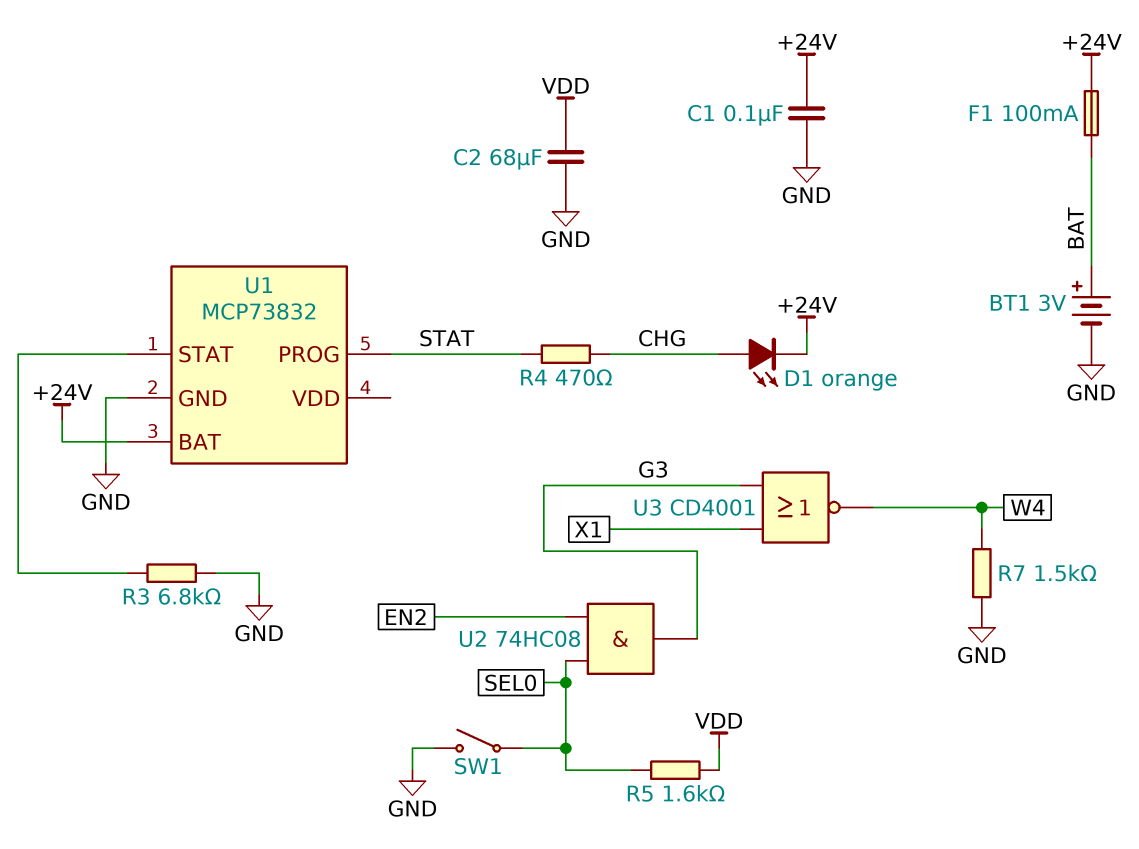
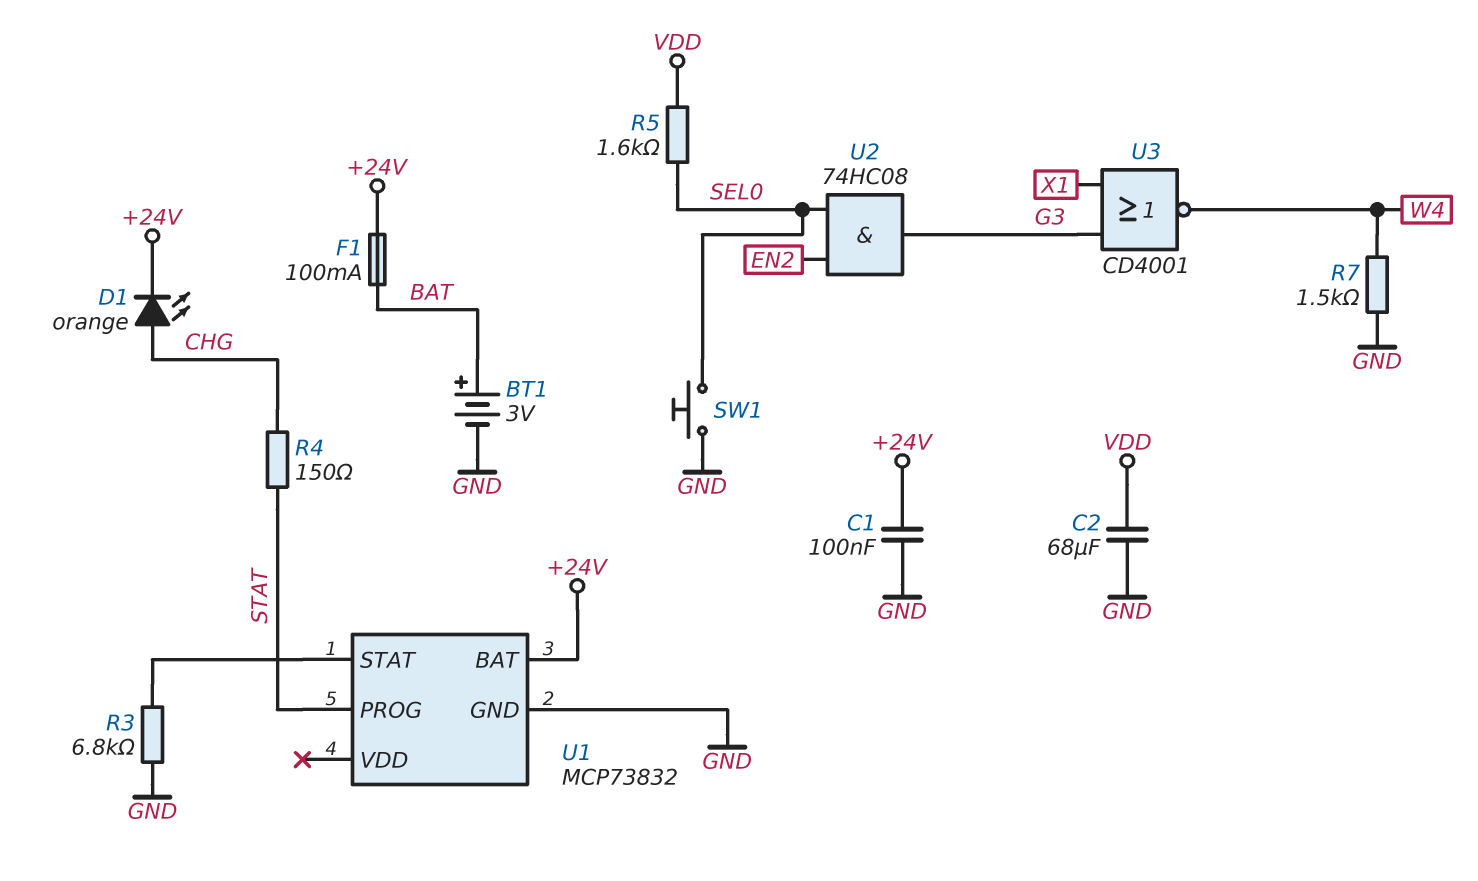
R4: 470 (CHG, STAT) -> 150 (CHG, STAT)
SW1: switch (GND, SEL0) -> button (GND, SEL0)

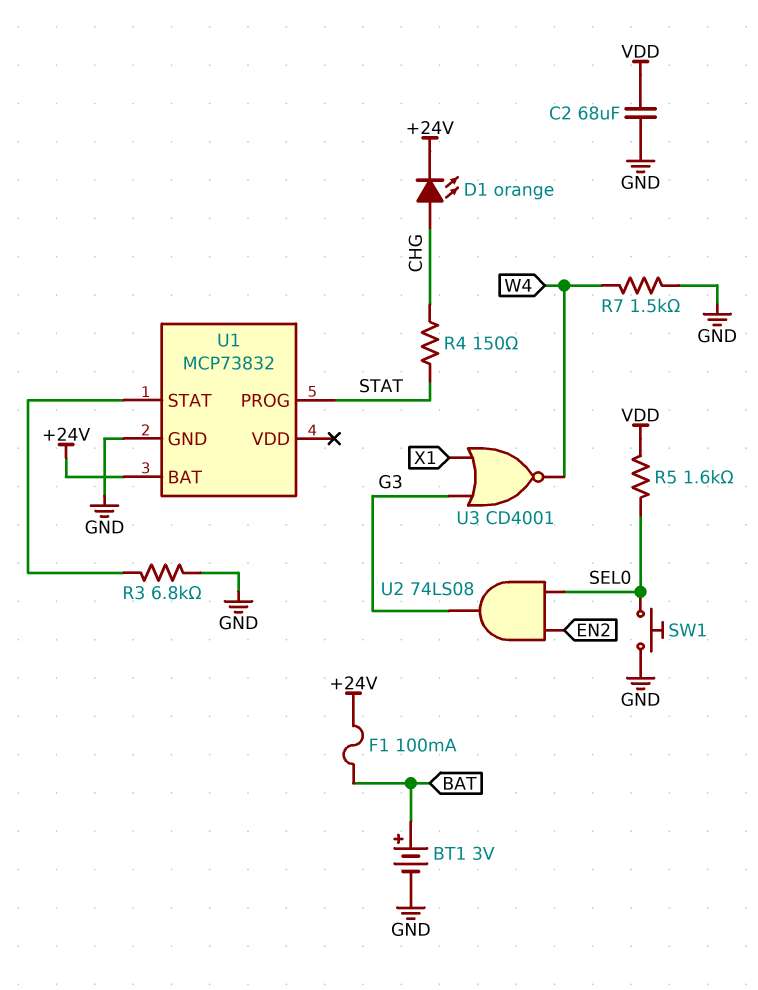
C1: 100nF (+24V, GND) -> none
U2: AND 74HC08 (in EN2, in SEL0, out G3) -> AND 74LS08 (in EN2, in SEL0, out G3)

